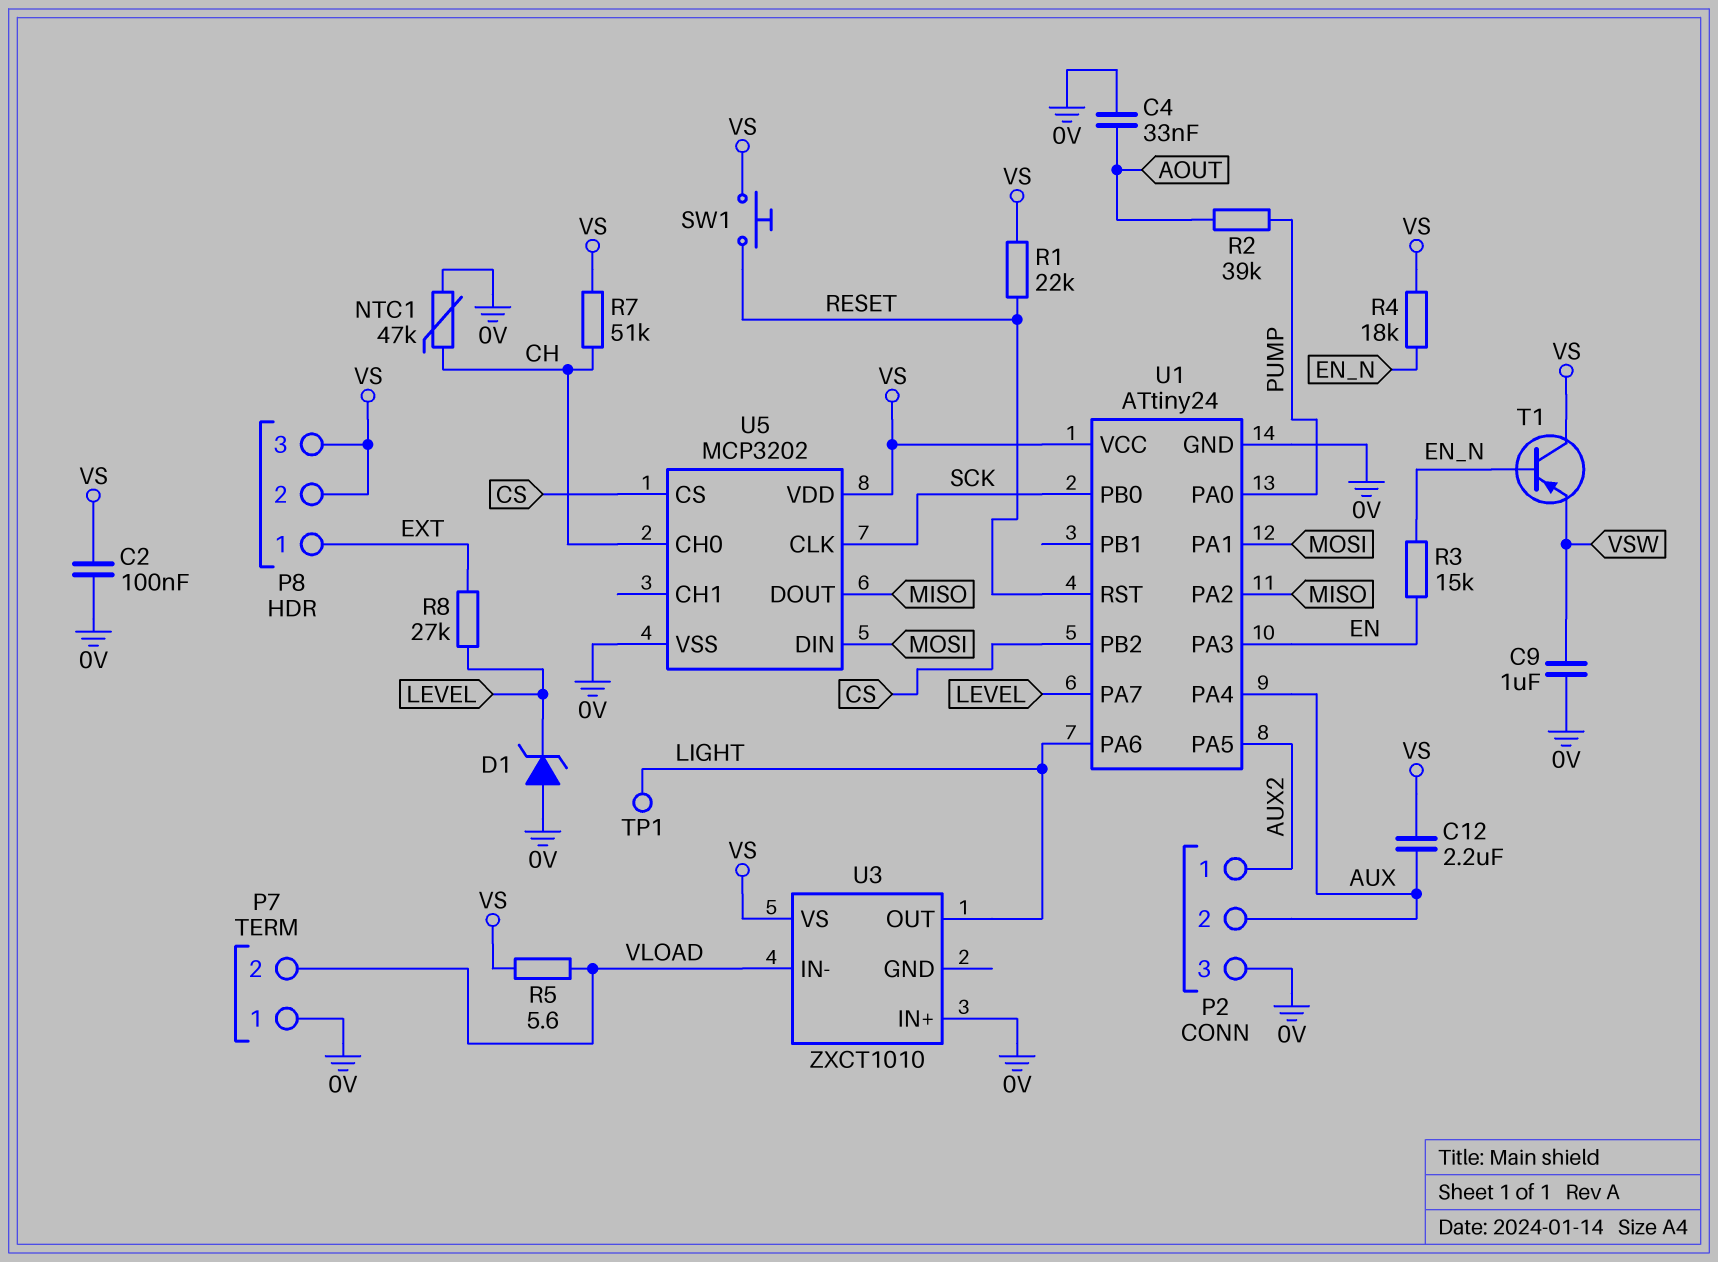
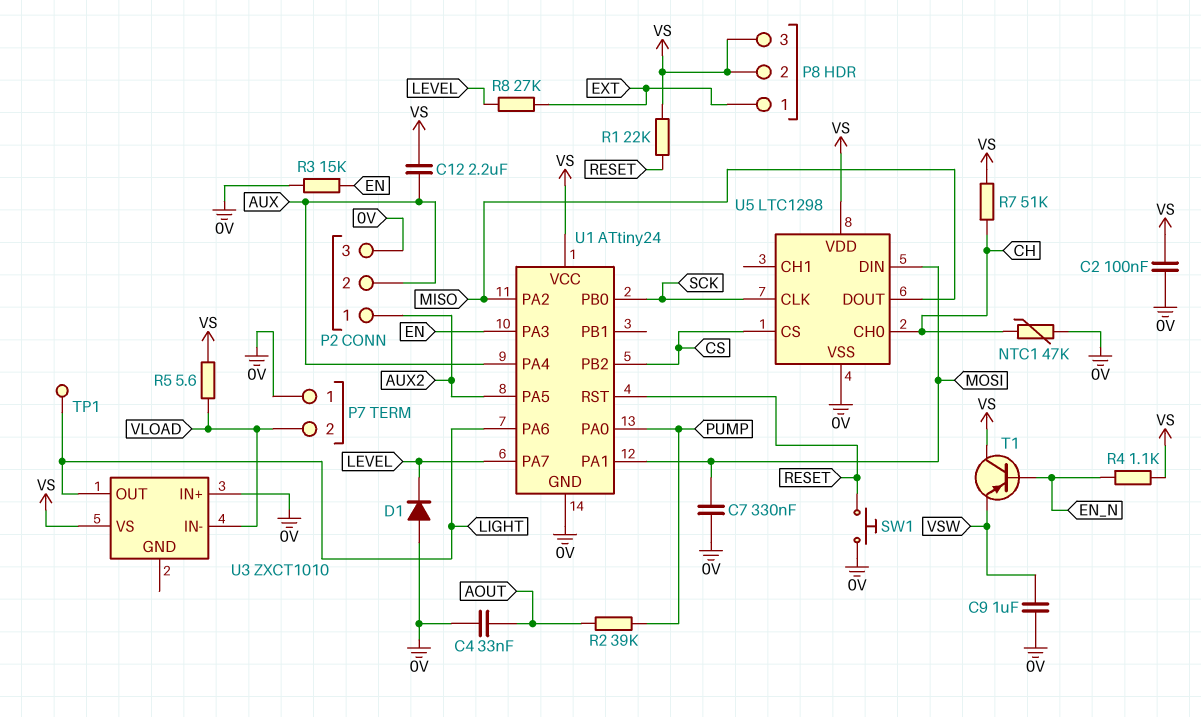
C7: none -> 330nF (0V, MOSI)
D1: zener (A 0V, K LEVEL) -> diode (A 0V, K LEVEL)
R3: 15k (EN, EN_N) -> 15k (0V, EN)
R4: 18k (EN_N, VS) -> 1.1k (EN_N, VS)
SW1: button (RESET, VS) -> button (0V, RESET)
U5: MCP3202 -> LTC1298

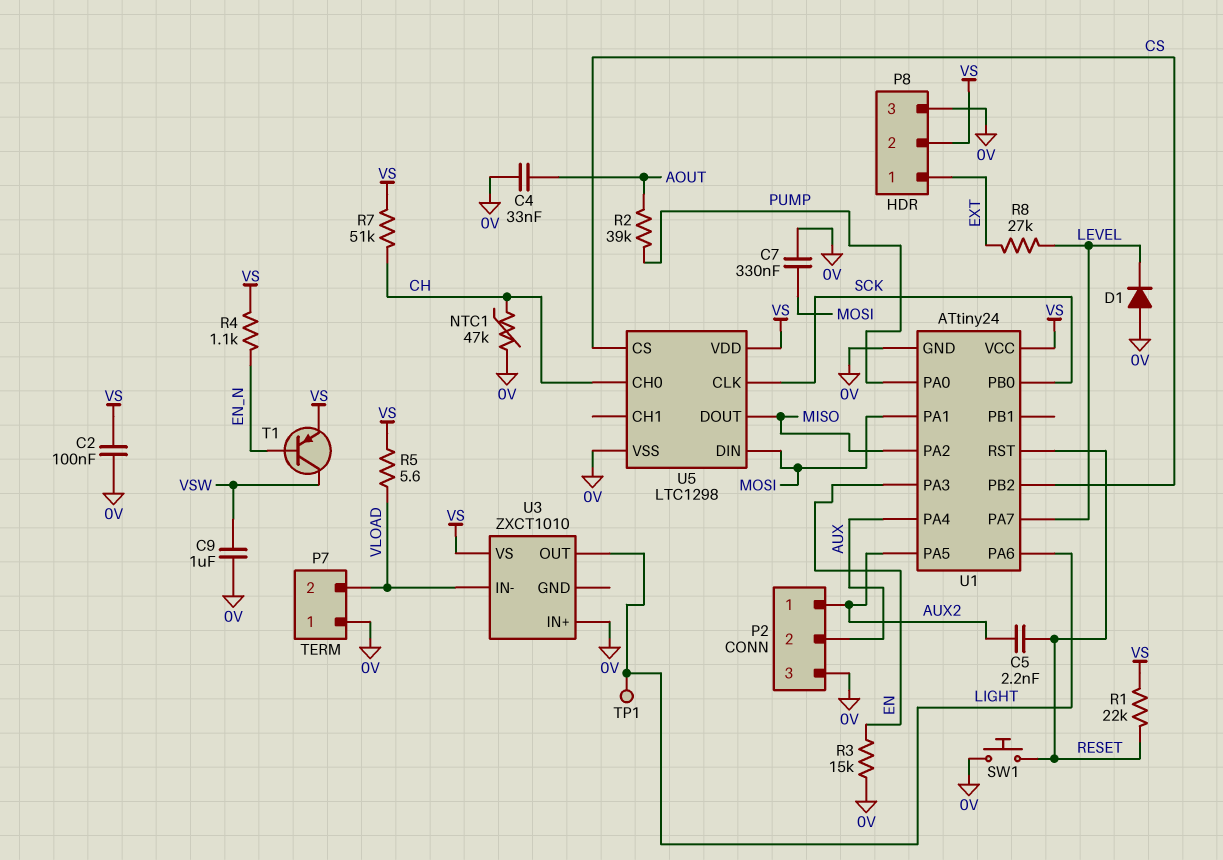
C5: none -> 2.2nF (AUX2, RESET)
C12: 2.2uF (AUX, VS) -> none
P8 pin 3: VS -> 0V
T1: PNP (B EN_N, C VS, E VSW) -> PNP (B EN_N, C VSW, E VS)

